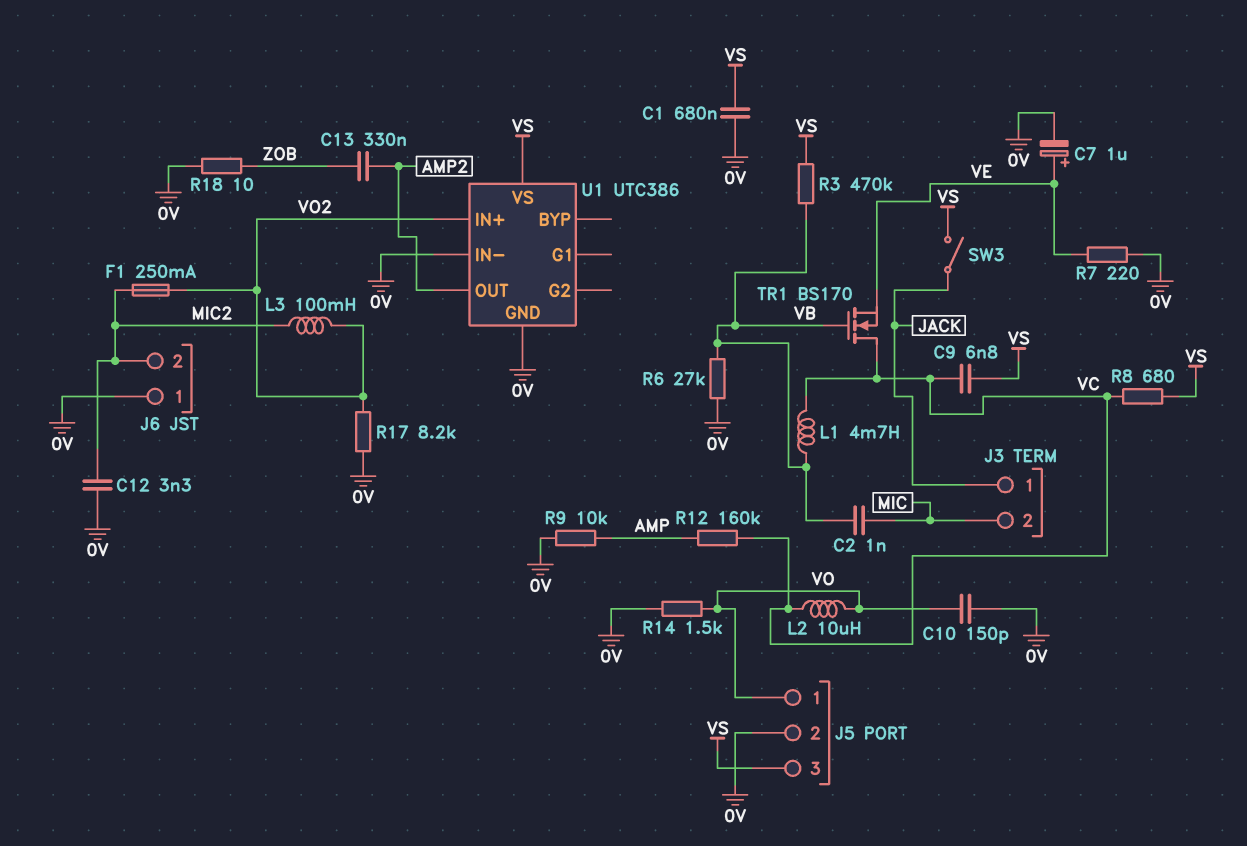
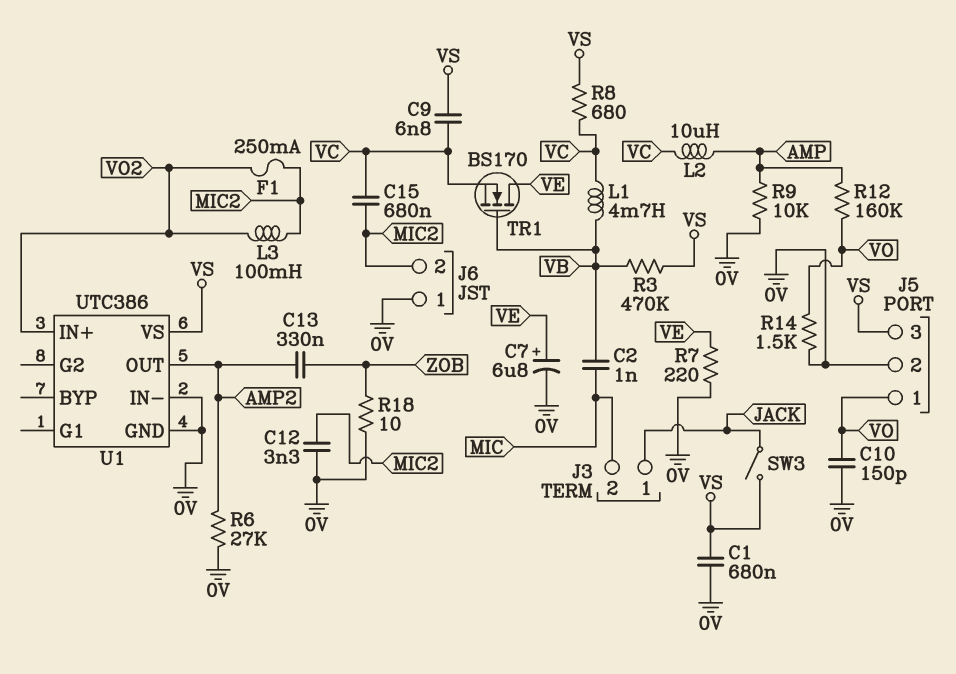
C7: 1uF (plus VE, minus 0V) -> 6.8uF (plus VE, minus 0V)
C15: none -> 680nF (MIC2, VC)
L2: 10uH (VC, VO) -> 10uH (AMP, VC)
R6: 27k (0V, VB) -> 27k (0V, AMP2)
R12: 160k (AMP, VC) -> 160k (AMP, VO)
R17: 8.2k (0V, VO2) -> none
TR1: NMOS BS170 (G VB, D VC, S VE) -> NMOS BS170 (G VB, D VE, S VC)

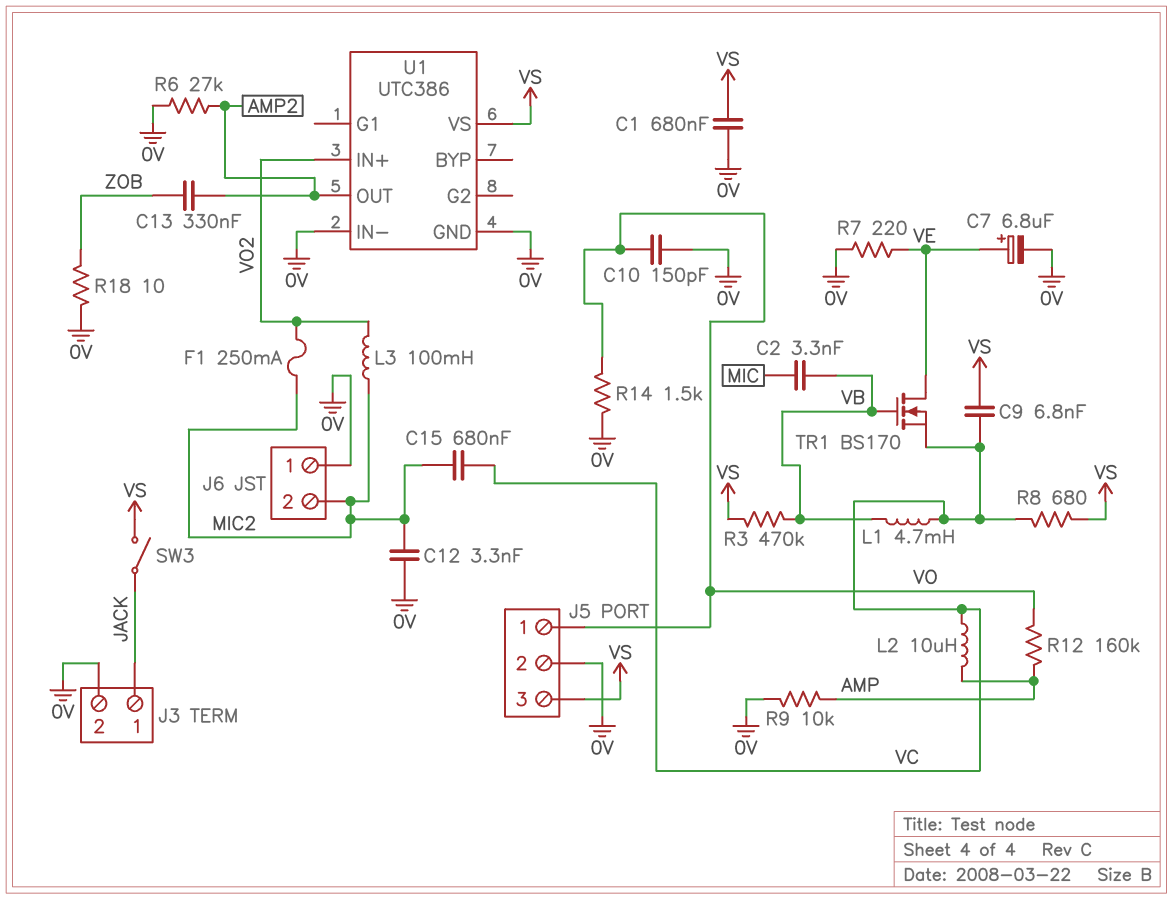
C2: 1nF (MIC, VB) -> 3.3nF (MIC, VB)
J3 pin 2: MIC -> 0V

